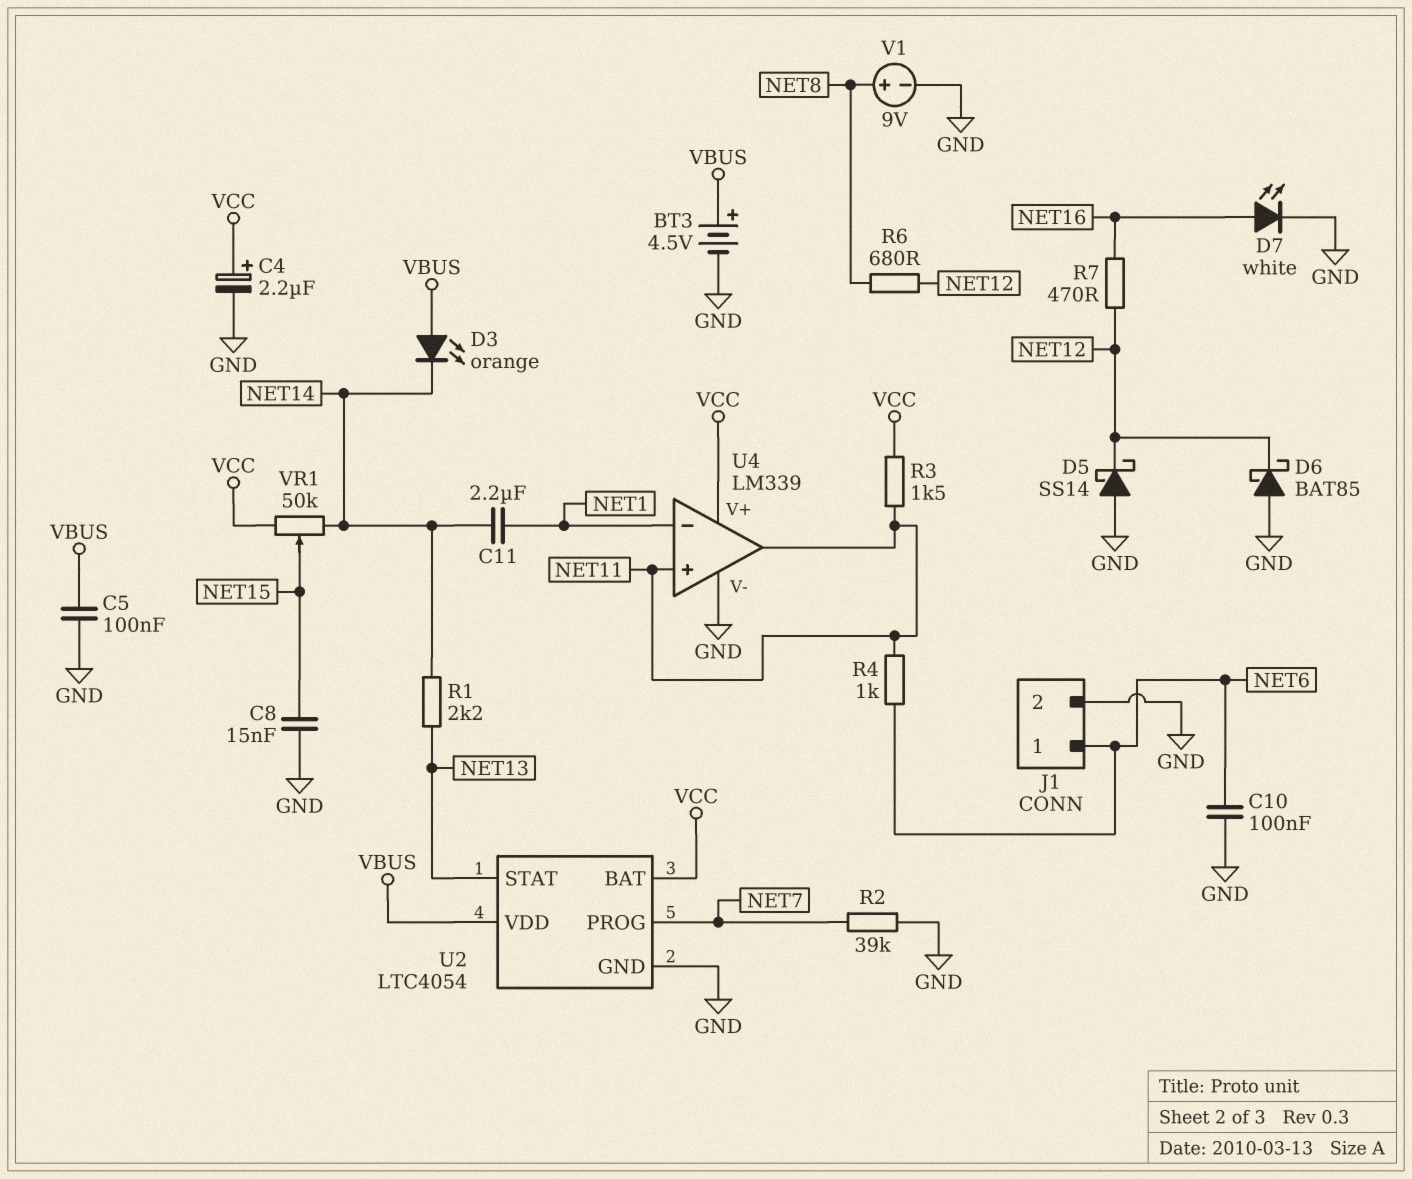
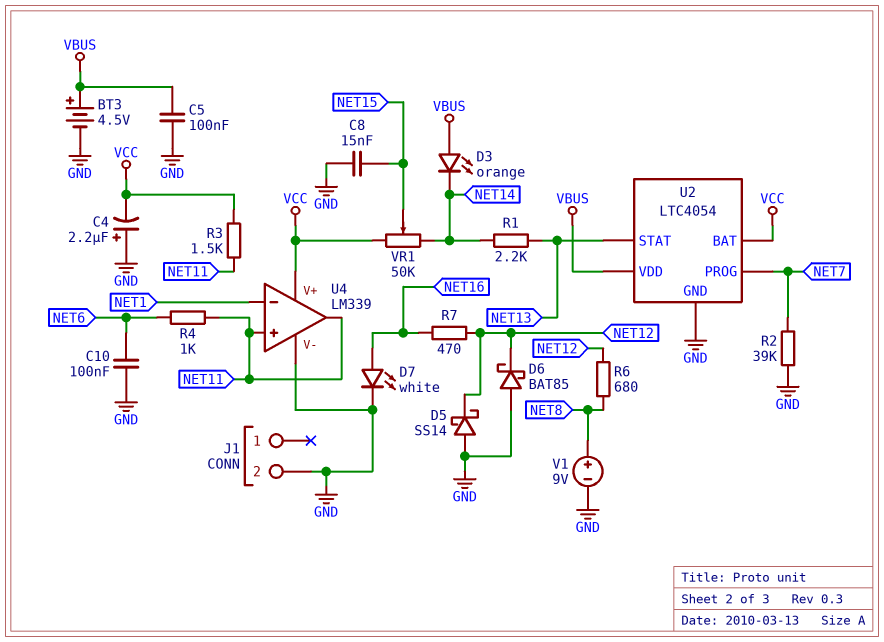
C4: 2.2uF (plus VCC, minus GND) -> 2.2uF (plus GND, minus VCC)
C11: 2.2uF (NET1, NET14) -> none
J1 pin 1: NET6 -> none

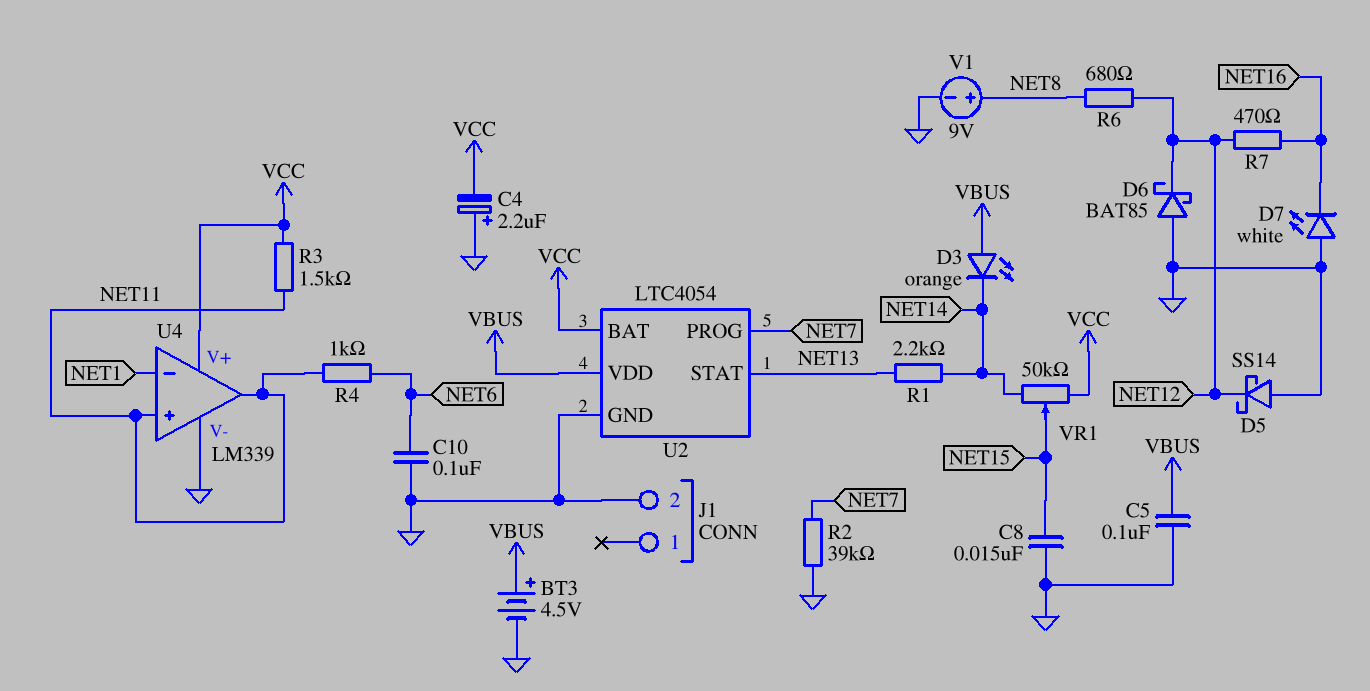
D7: LED white (A NET16, K GND) -> LED white (A GND, K NET16)

